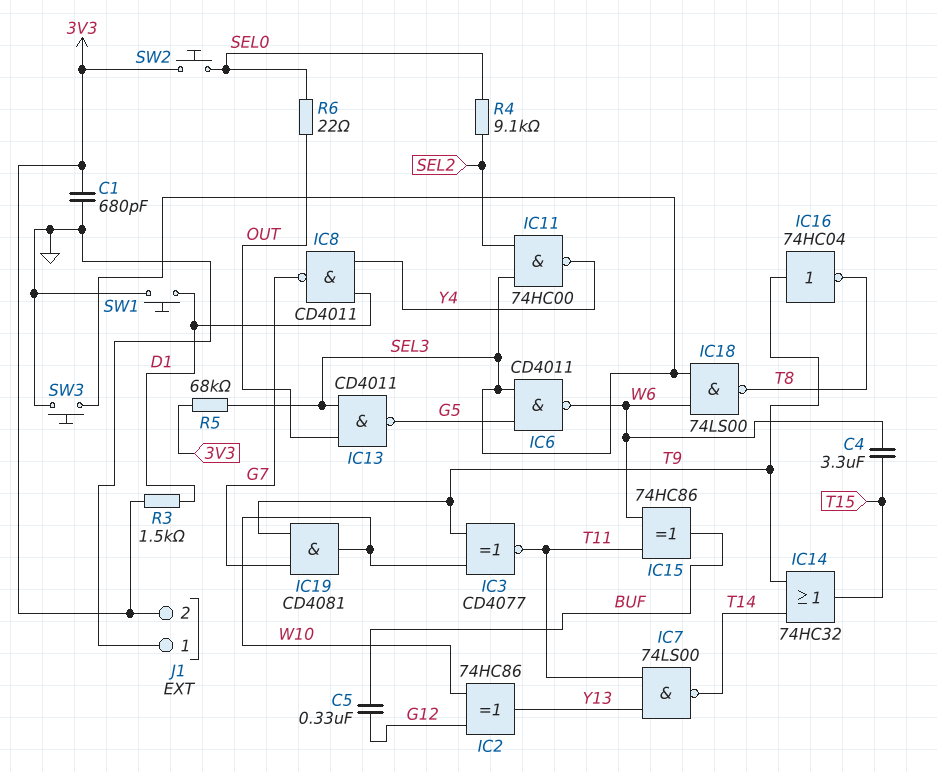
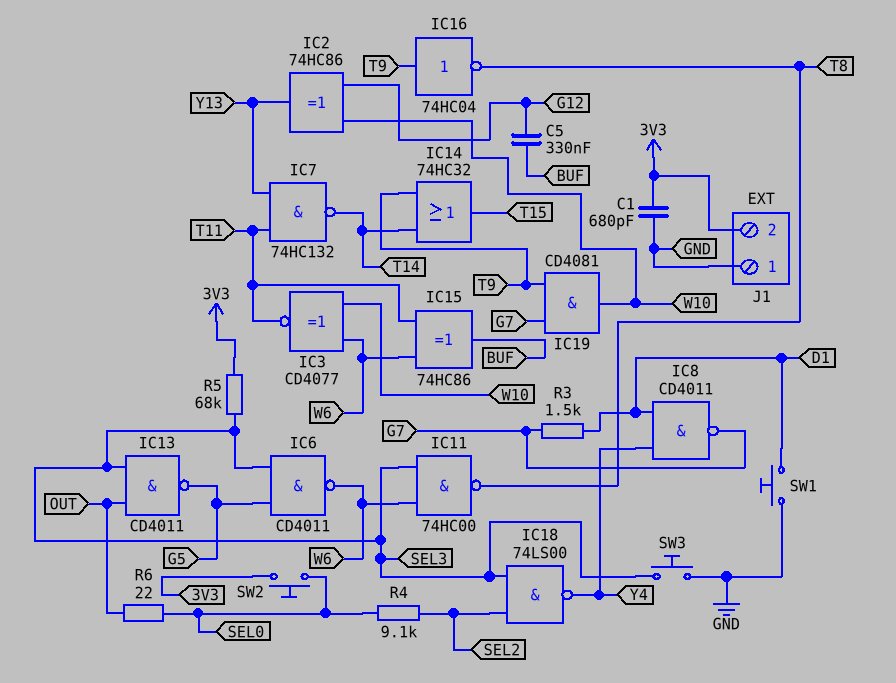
C4: 3.3uF (T15, W6) -> none
IC3: XNOR CD4077 (in T9, in W10, out T11) -> XNOR CD4077 (in W6, in W10, out T11)
IC7: NAND 74LS00 (in T11, in Y13, out T14) -> NAND 74HC132 (in T11, in Y13, out T14)
IC11: NAND 74HC00 (in SEL2, in SEL3, out Y4) -> NAND 74HC00 (in SEL3, in W6, out T8)
IC18: NAND 74LS00 (in SEL3, in W6, out T8) -> NAND 74LS00 (in SEL2, in SEL3, out Y4)
R3: 1.5k (3V3, D1) -> 1.5k (D1, G7)

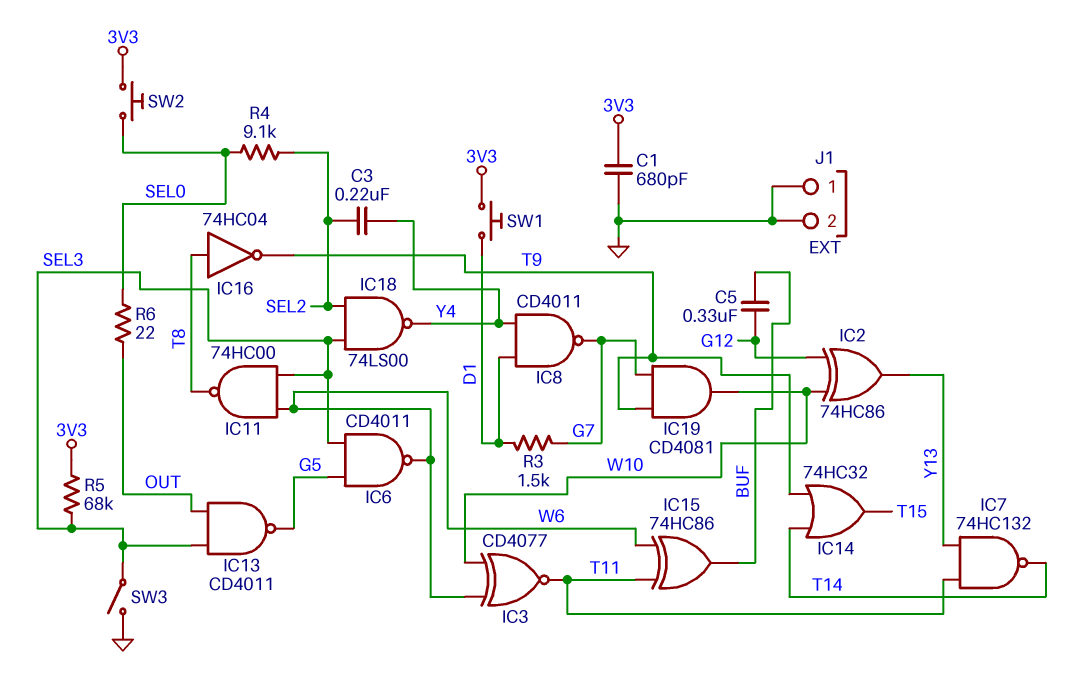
C3: none -> 220nF (SEL2, Y4)
IC16: NOT 74HC04 (in T9, out T8) -> NOT 74HC04 (in T8, out T9)
J1 pin 2: 3V3 -> GND
SW1: button (D1, GND) -> button (3V3, D1)
SW3: button (GND, SEL3) -> switch (GND, SEL3)

